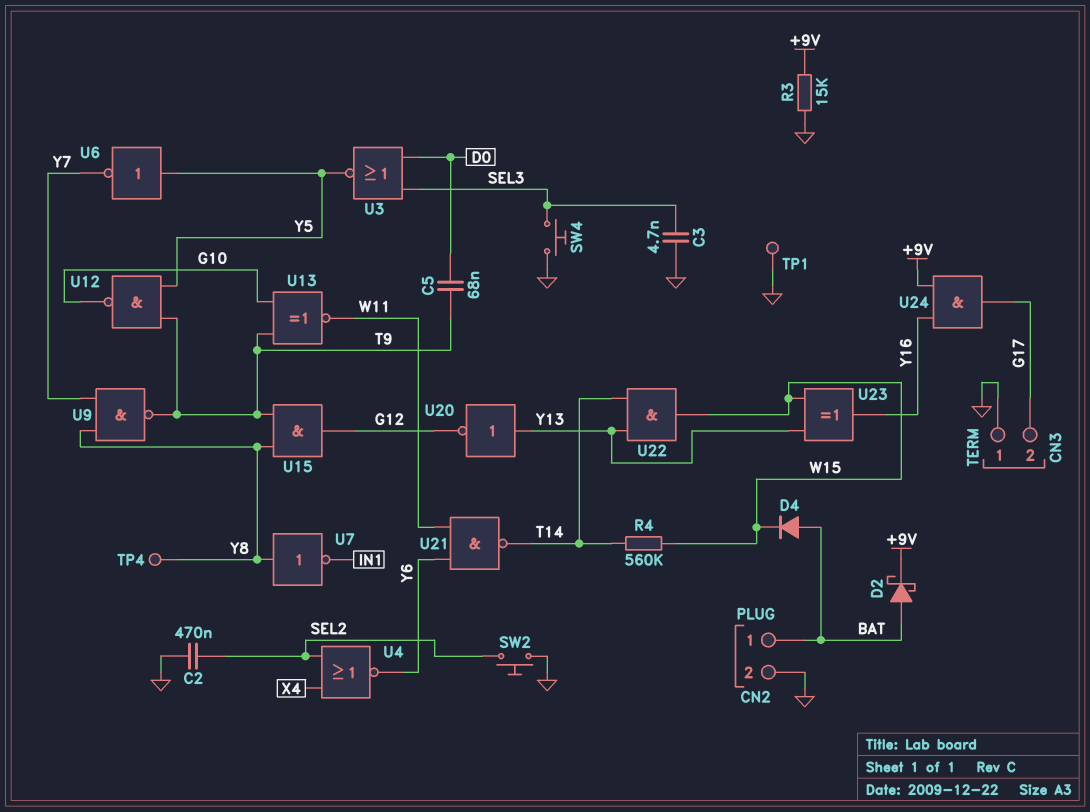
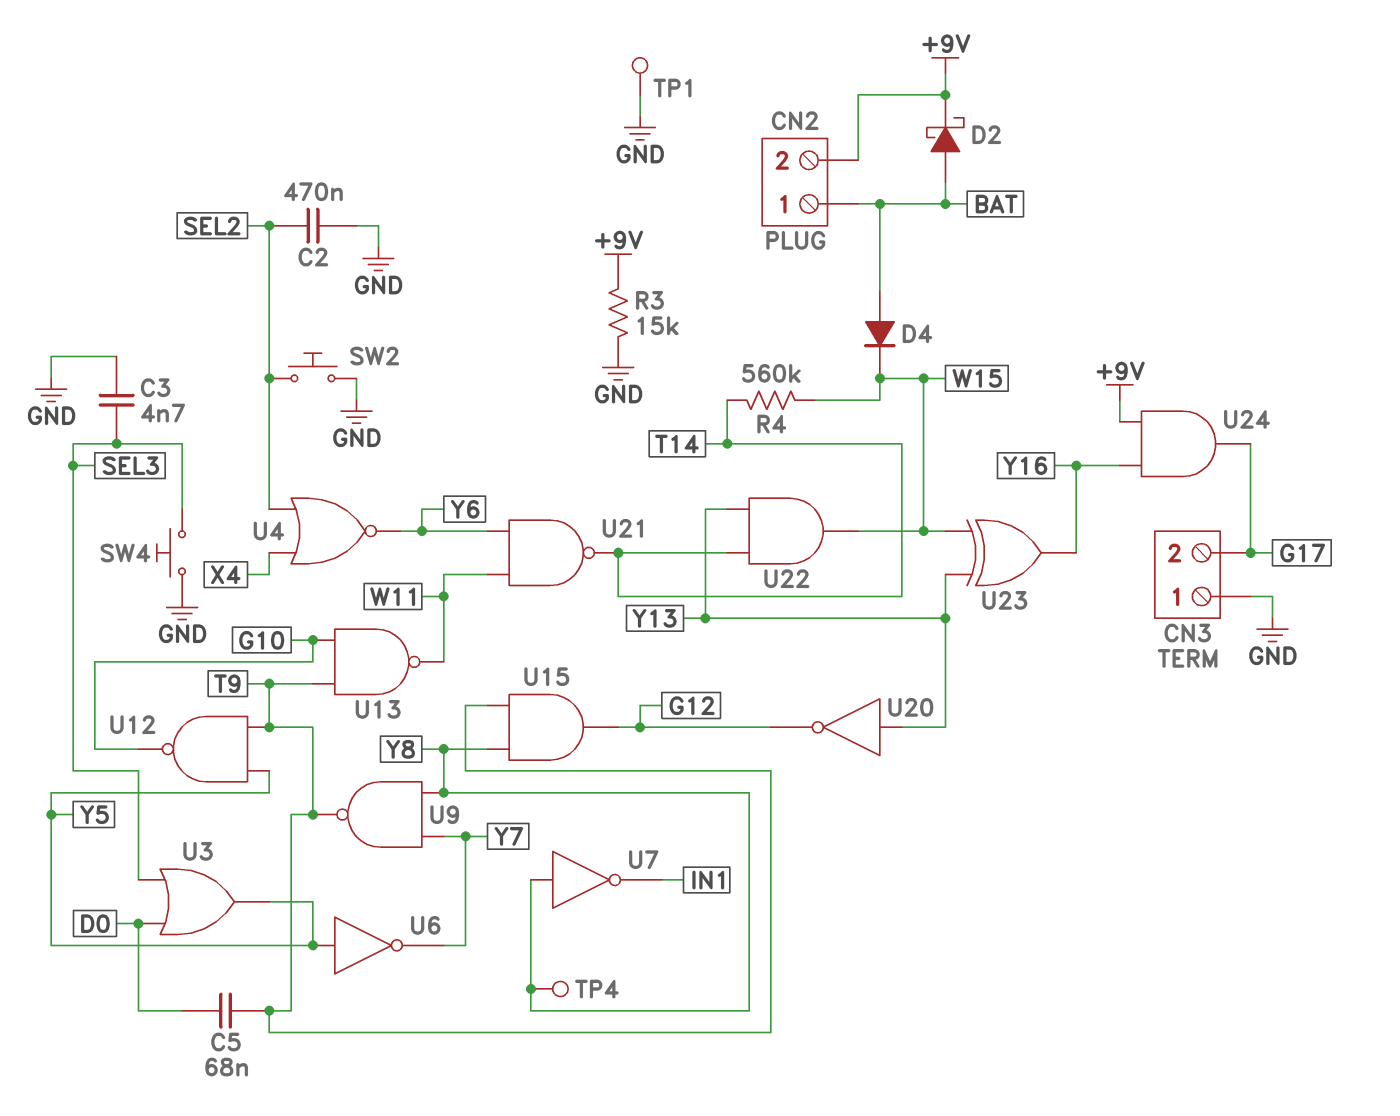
CN2 pin 2: GND -> +9V
U3: NOR (in D0, in SEL3, out Y5) -> OR (in D0, in SEL3, out Y5)
U13: XNOR (in G10, in T9, out W11) -> NAND (in G10, in T9, out W11)

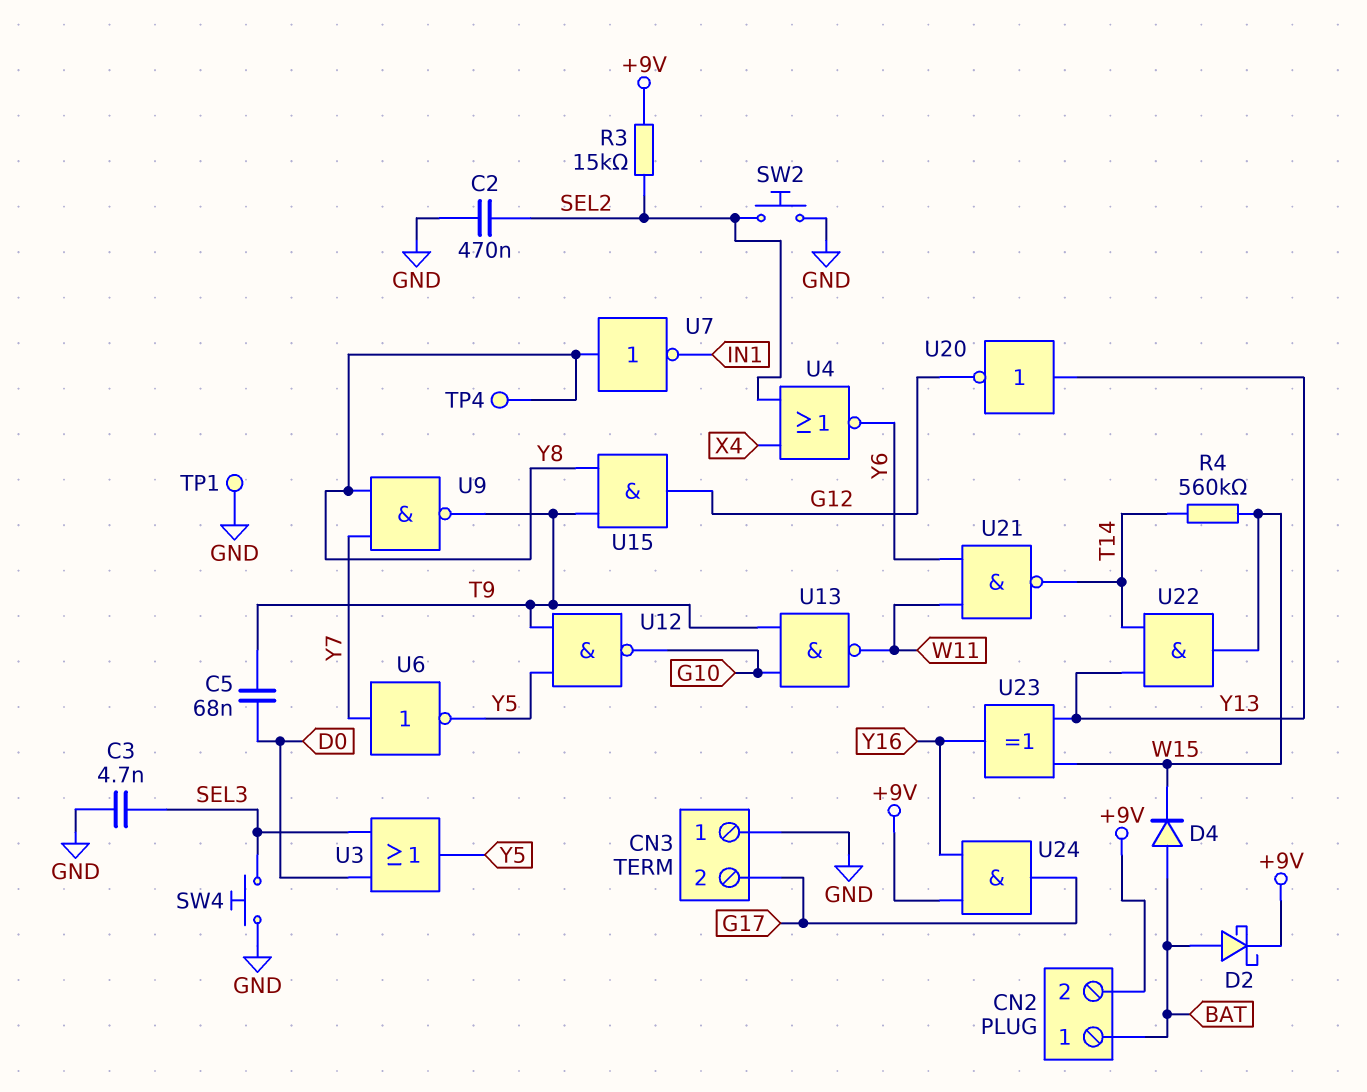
R3: 15k (+9V, GND) -> 15k (+9V, SEL2)
U6: NOT (in Y5, out Y7) -> NOT (in Y7, out Y5)

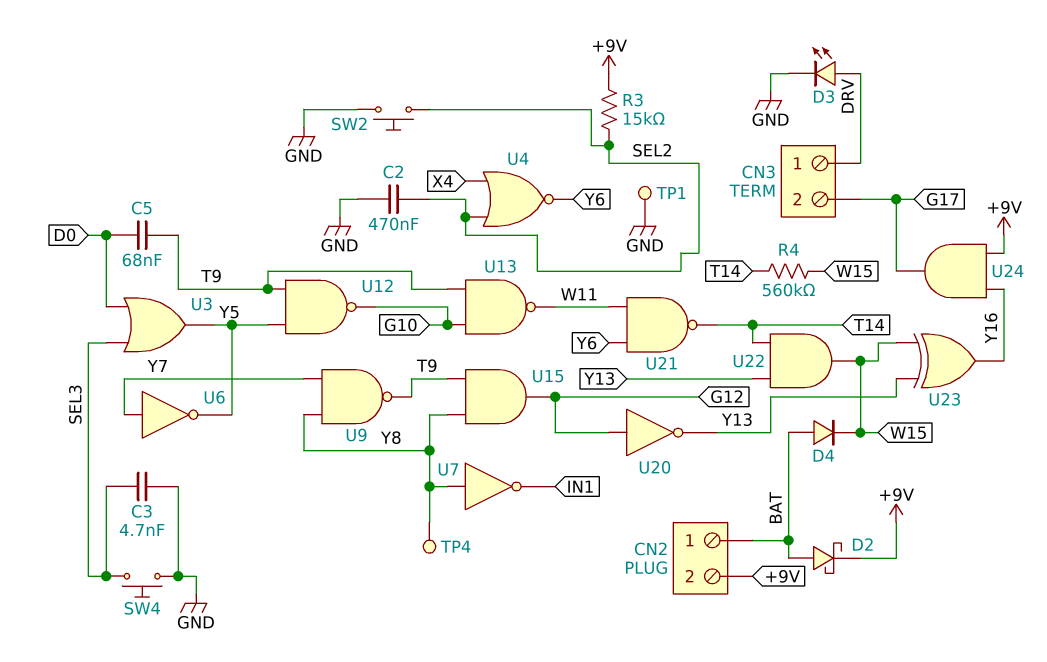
CN3 pin 1: GND -> DRV
D3: none -> LED (A DRV, K GND)
U20: NOT (in Y13, out G12) -> NOT (in G12, out Y13)

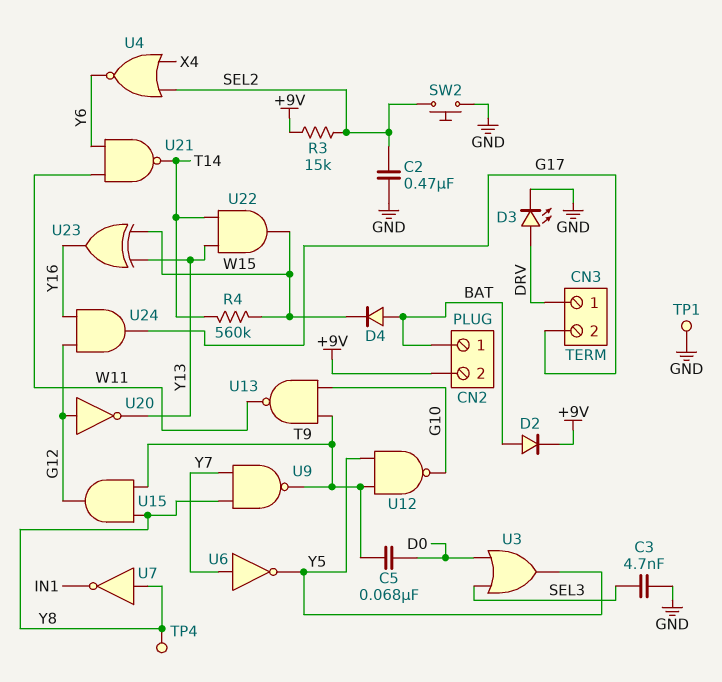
D2: schottky (A BAT, K +9V) -> diode (A BAT, K +9V)
SW4: button (GND, SEL3) -> none
U24: AND (in +9V, in Y16, out G17) -> AND (in G12, in Y16, out G17)

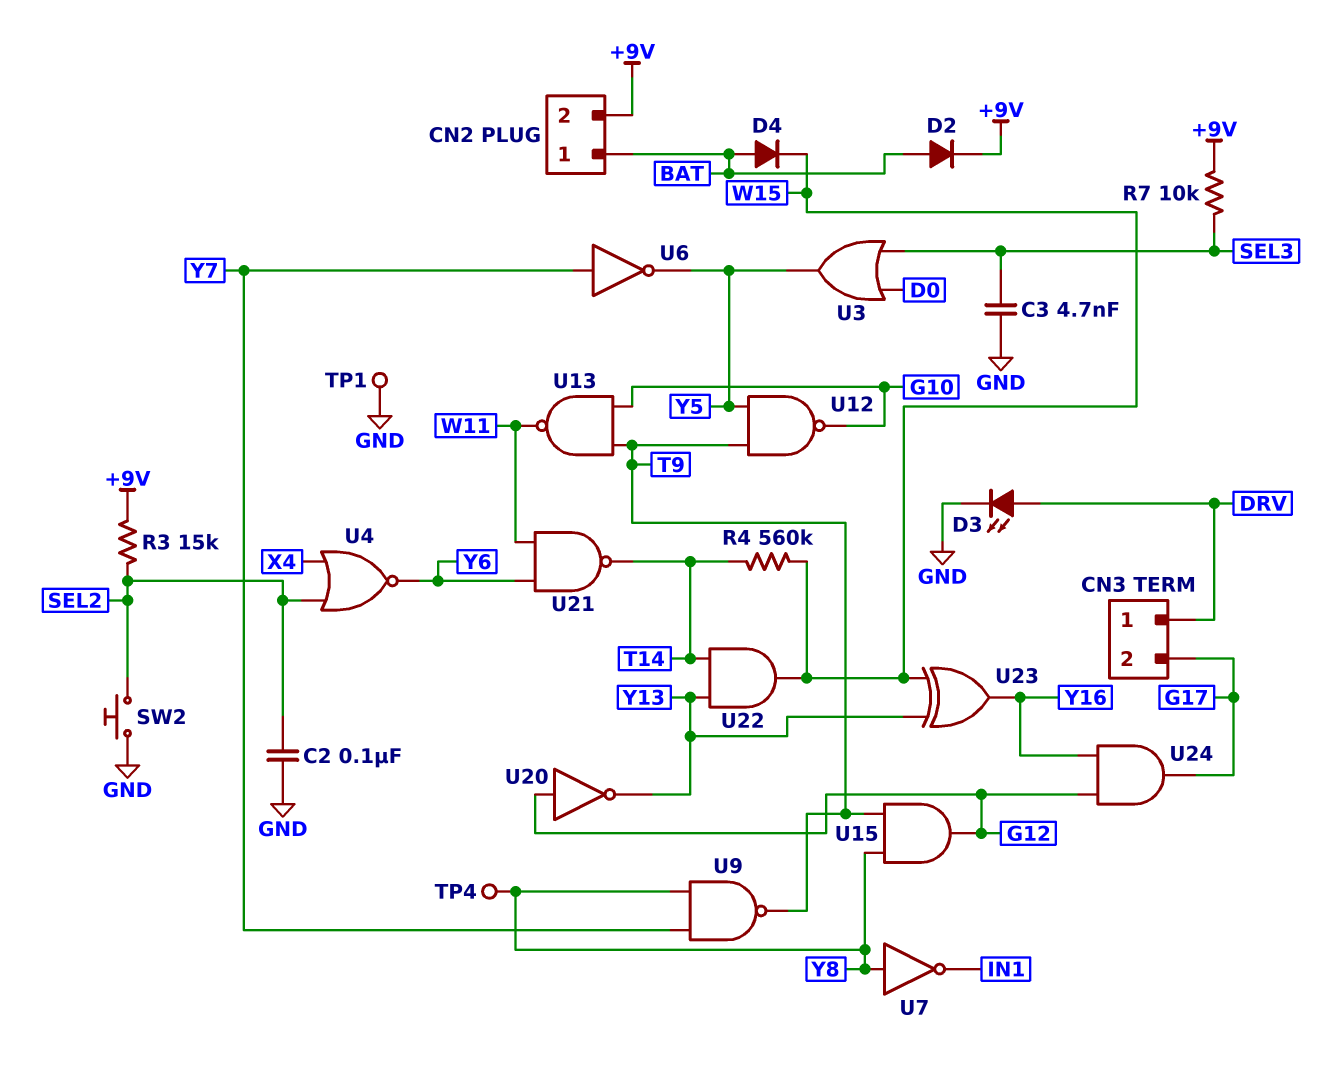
C2: 470nF (GND, SEL2) -> 100nF (GND, SEL2)
C5: 68nF (D0, T9) -> none
R7: none -> 10k (+9V, SEL3)

